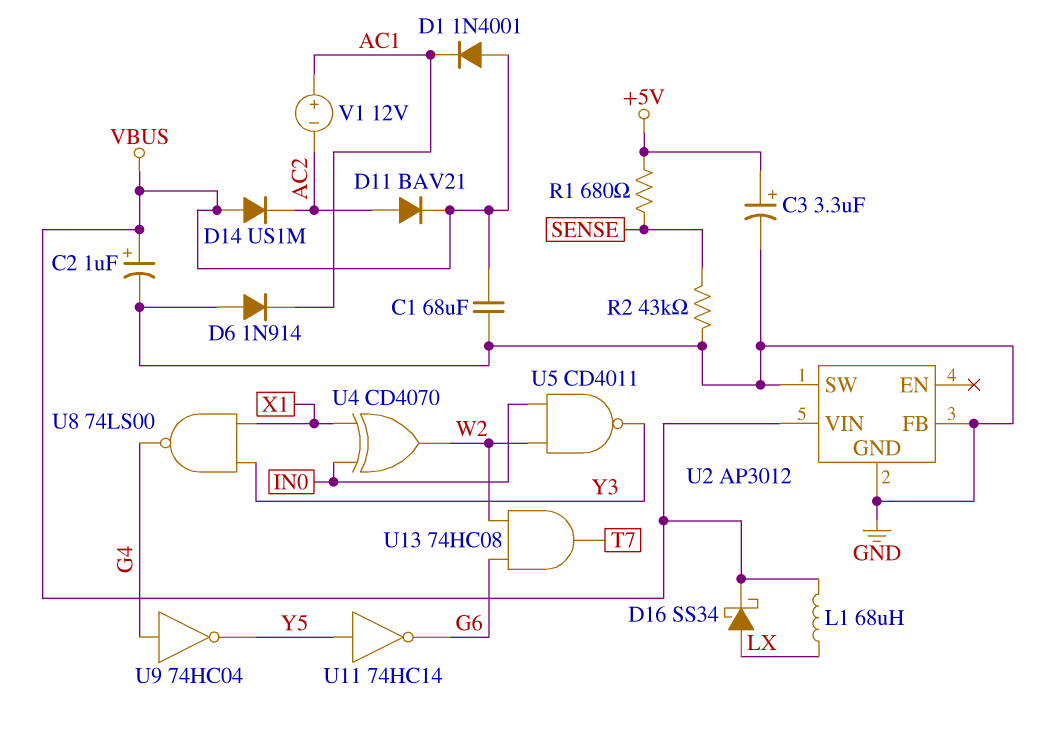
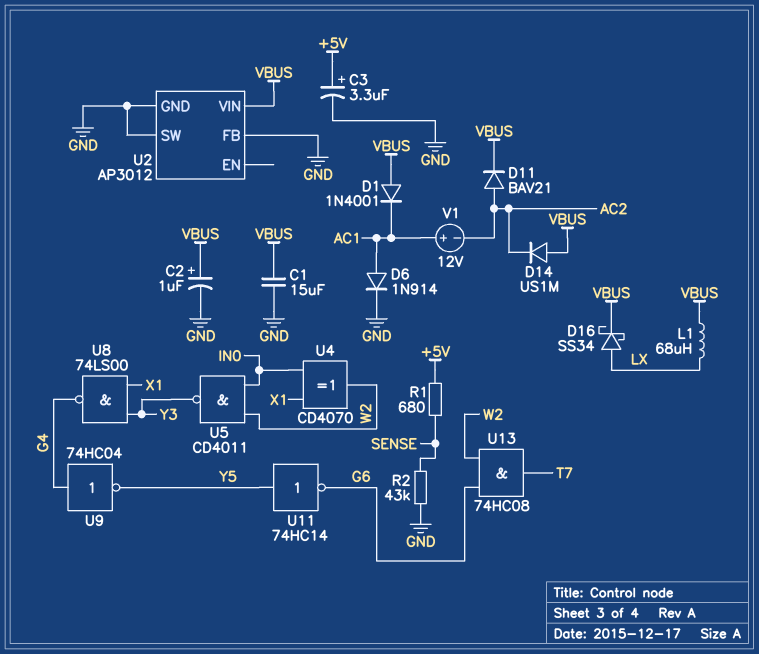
C1: 68uF (GND, VBUS) -> 15uF (GND, VBUS)
D6: diode 1N914 (A GND, K AC1) -> diode 1N914 (A AC1, K GND)

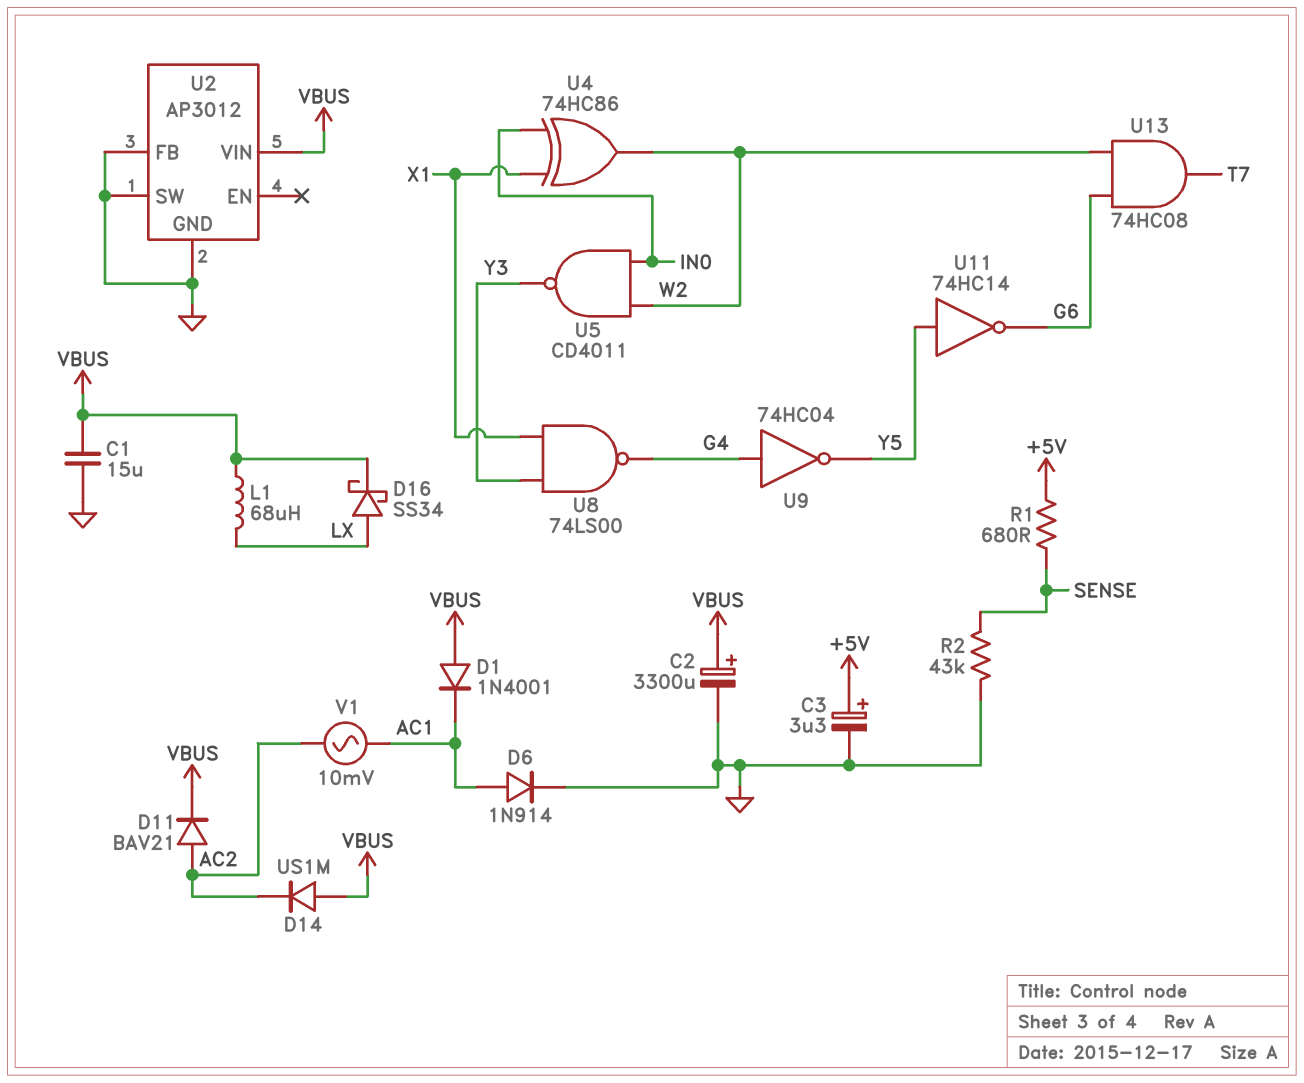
C2: 1uF (plus VBUS, minus GND) -> 3300uF (plus VBUS, minus GND)
U4: XOR CD4070 (in IN0, in X1, out W2) -> XOR 74HC86 (in IN0, in X1, out W2)
V1: 12V (plus AC1, minus AC2) -> AC 10mV (AC1, AC2)

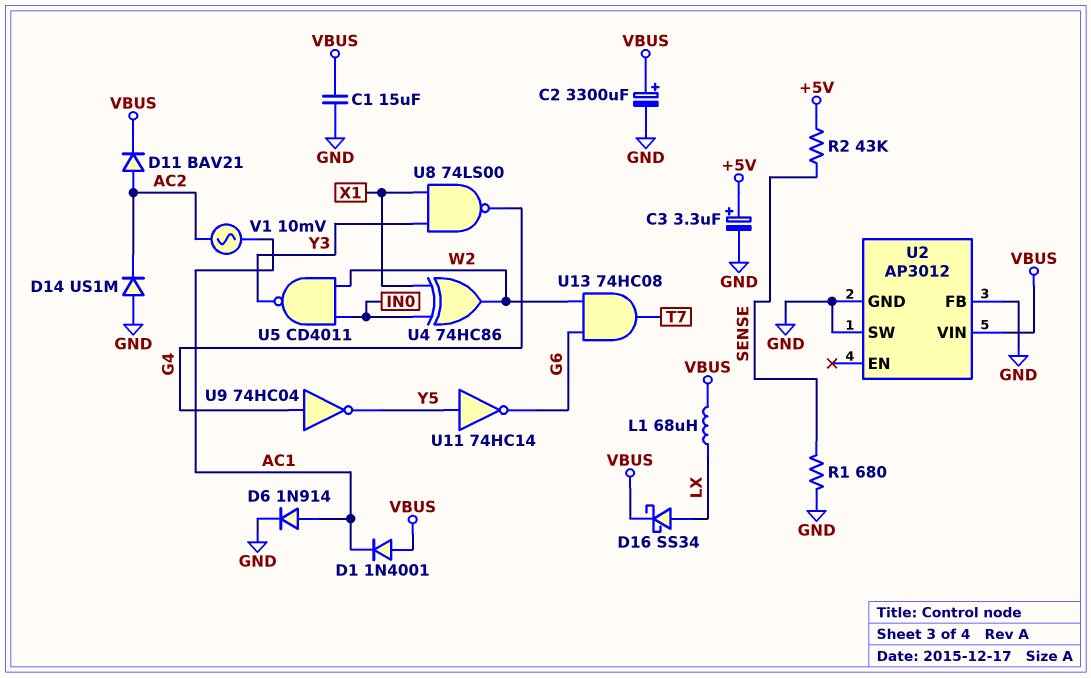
D14: diode US1M (A VBUS, K AC2) -> diode US1M (A GND, K AC2)
R1: 680 (+5V, SENSE) -> 680 (GND, SENSE)
R2: 43k (GND, SENSE) -> 43k (+5V, SENSE)

